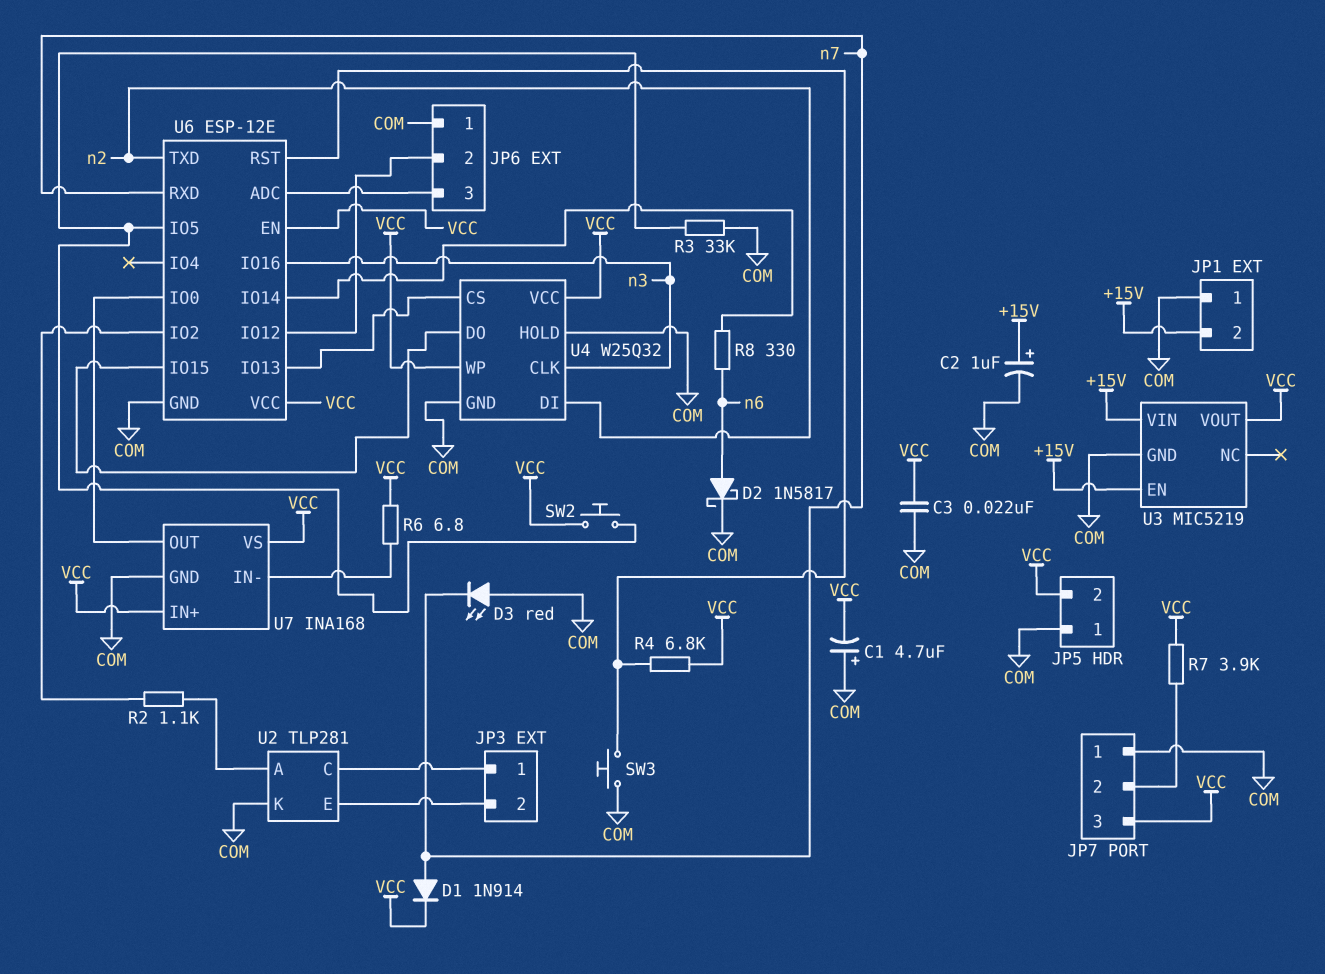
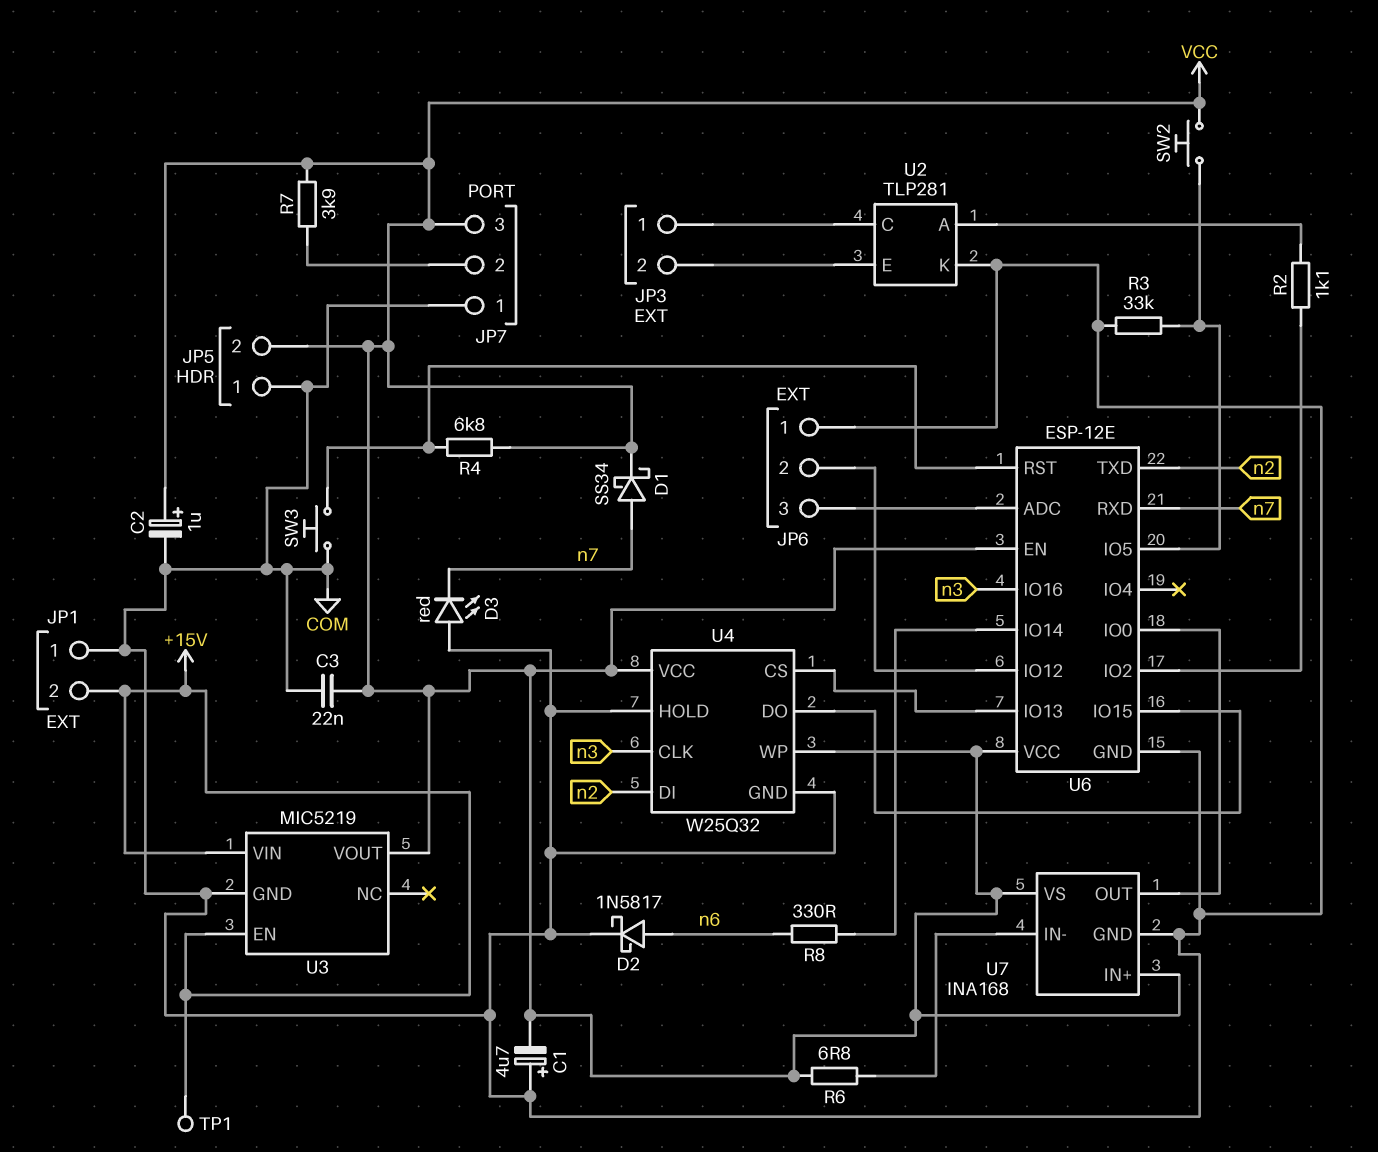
C2: 1uF (plus +15V, minus COM) -> 1uF (plus VCC, minus COM)
D1: diode 1N914 (A n7, K VCC) -> schottky SS34 (A n7, K VCC)
TP1: none -> test point (+15V)

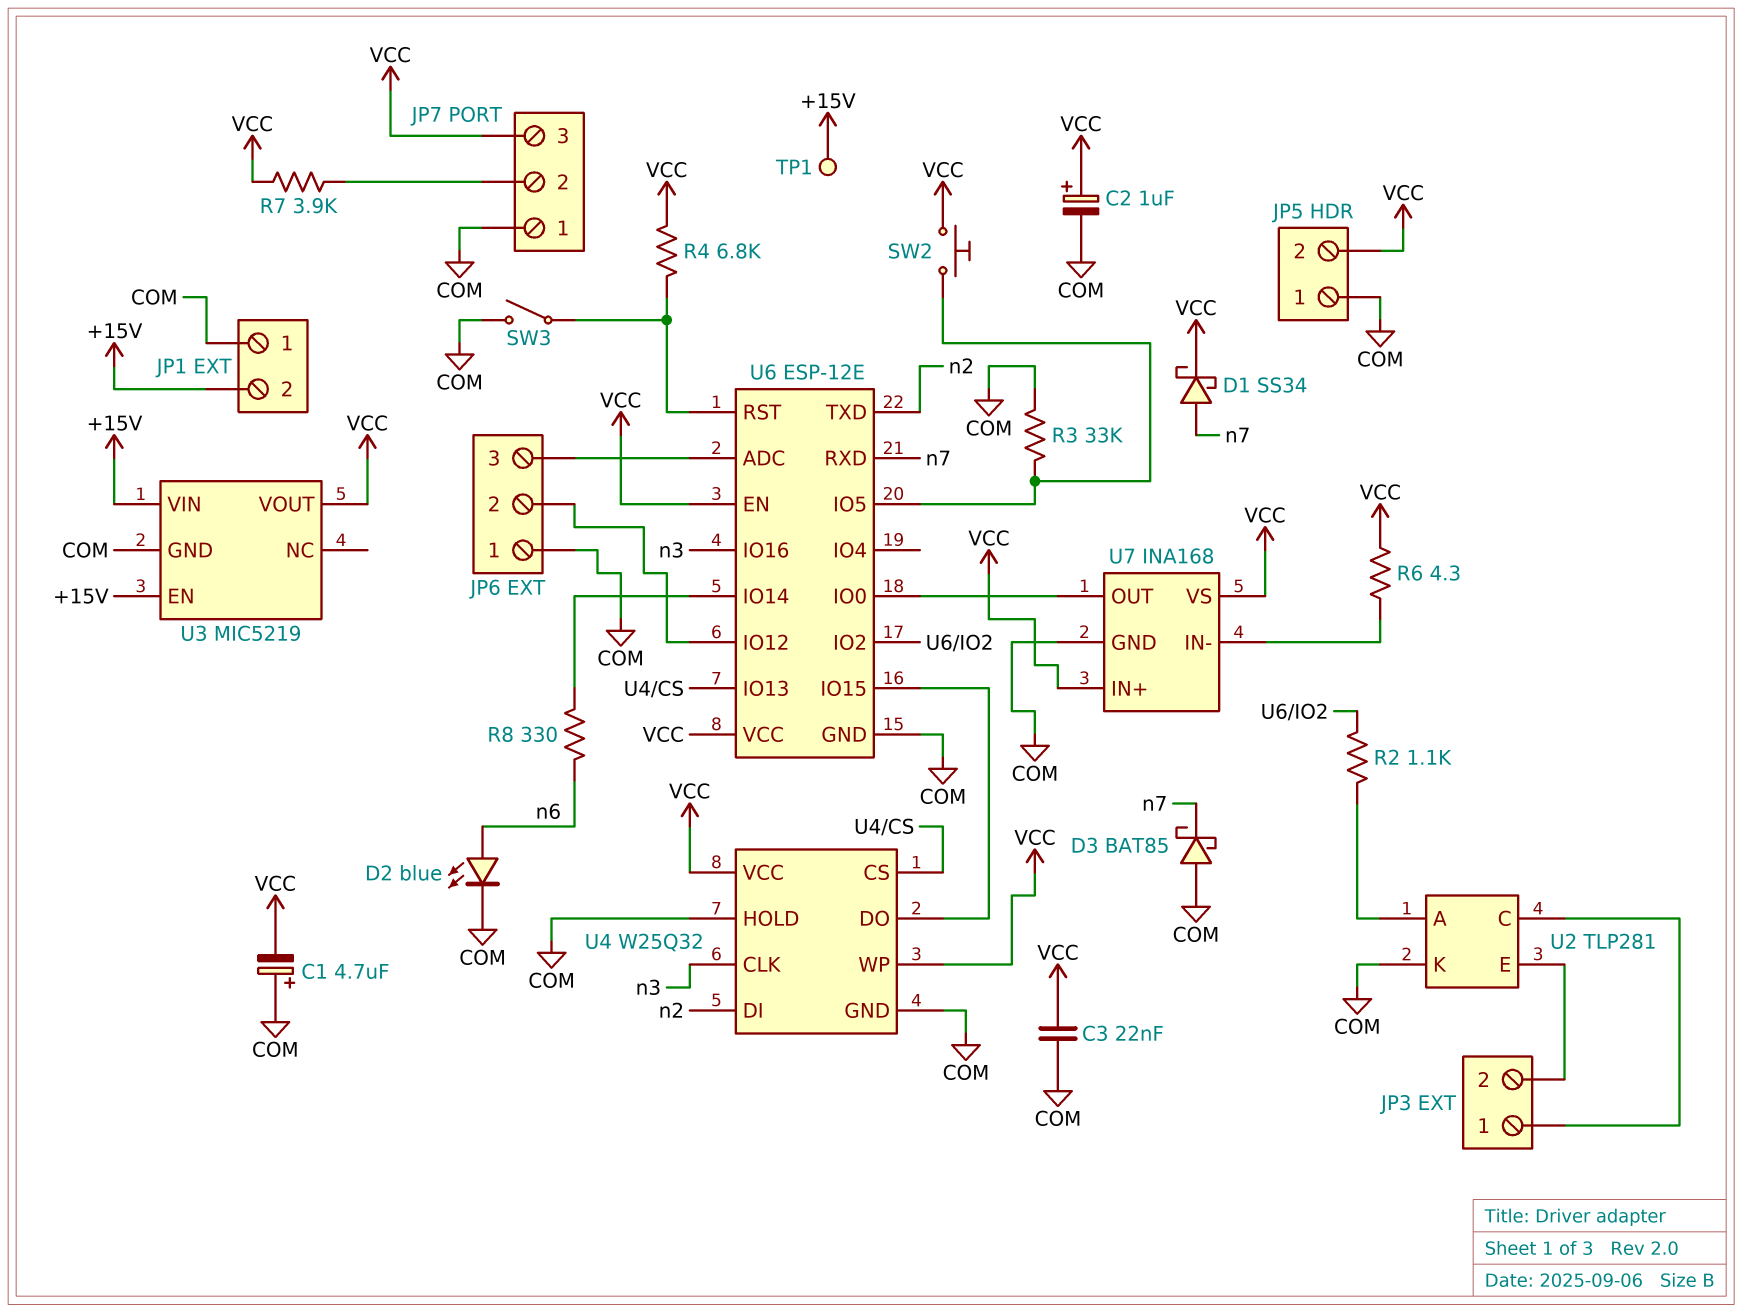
D2: schottky 1N5817 (A n6, K COM) -> LED blue (A n6, K COM)
D3: LED red (A COM, K n7) -> schottky BAT85 (A COM, K n7)
R6: 6.8 (U7/IN-, VCC) -> 4.3 (U7/IN-, VCC)
SW3: button (COM, U6/RST) -> switch (COM, U6/RST)

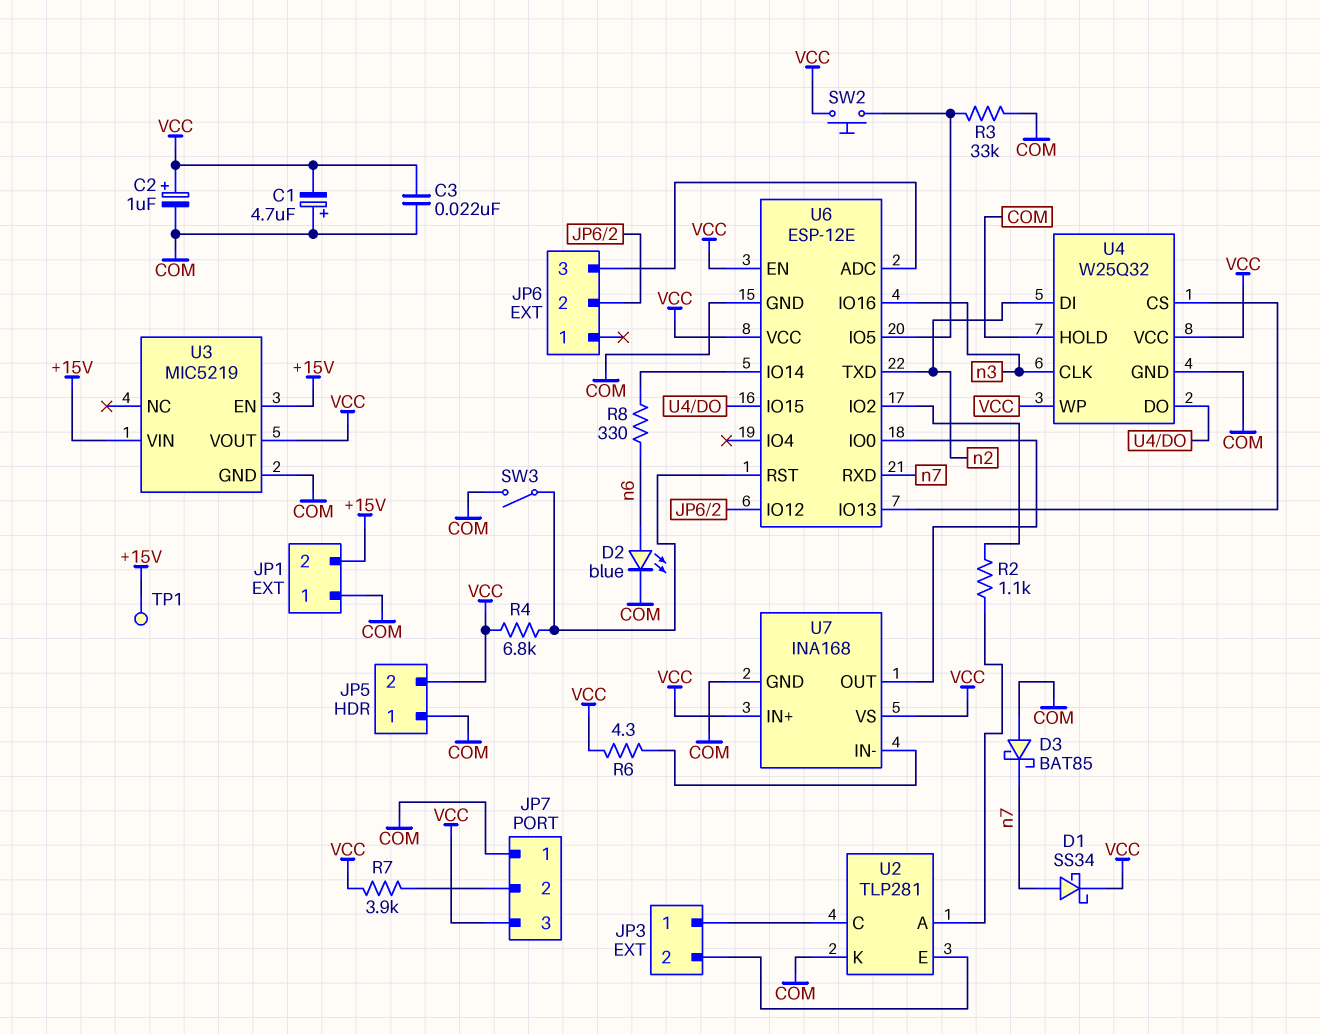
JP6 pin 1: COM -> none

